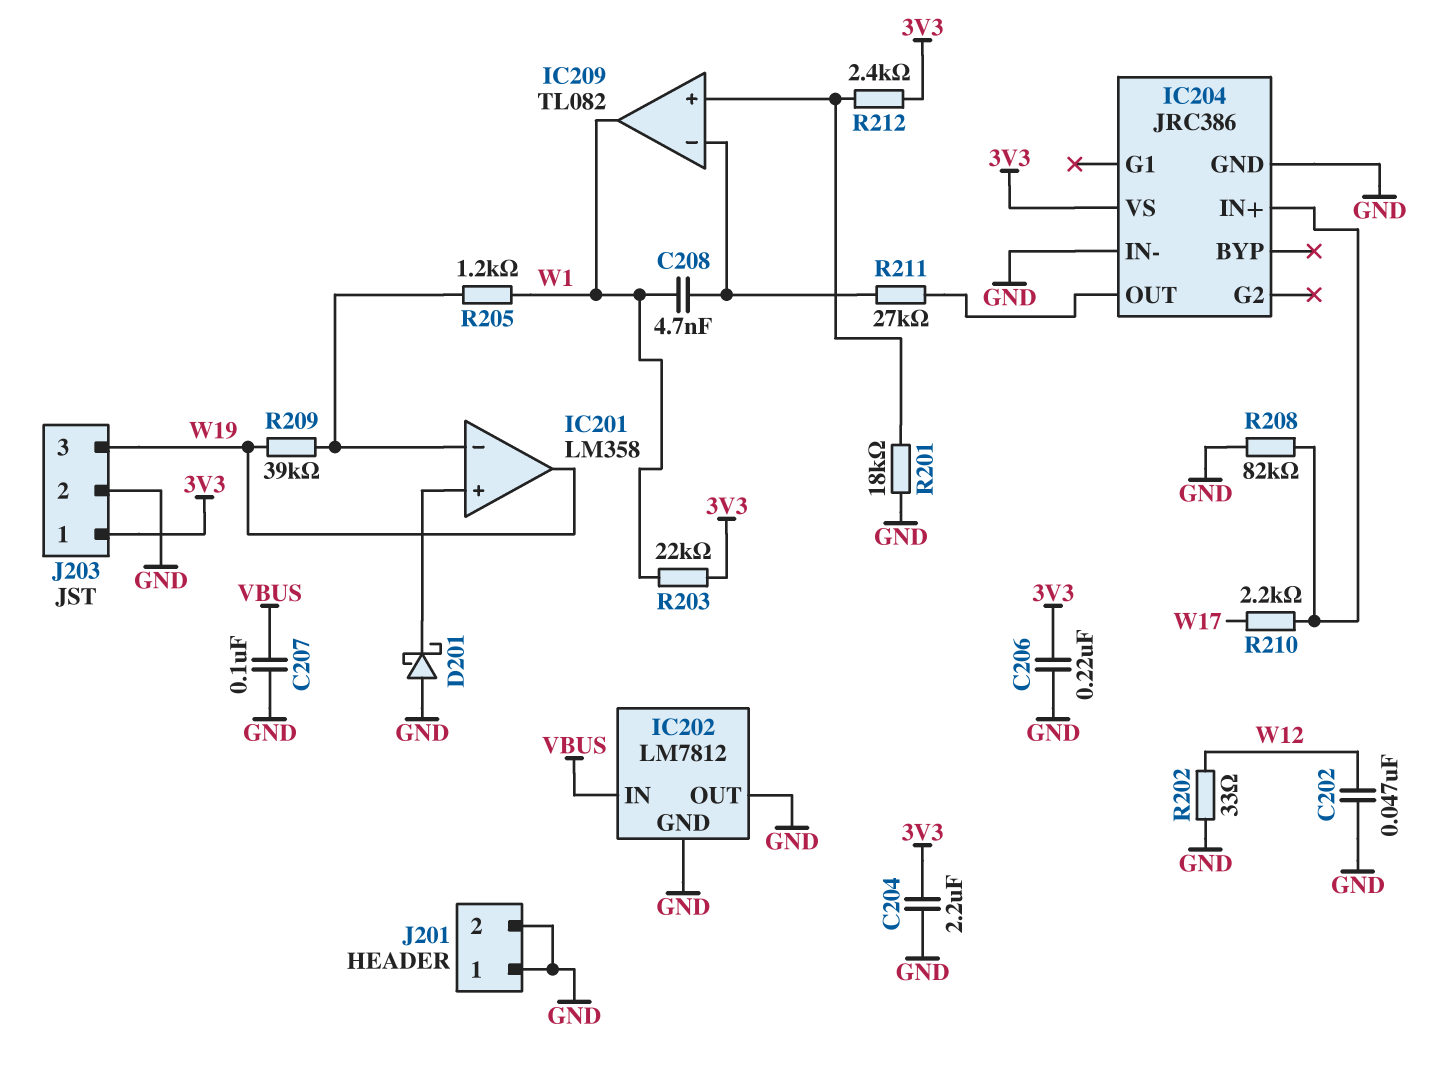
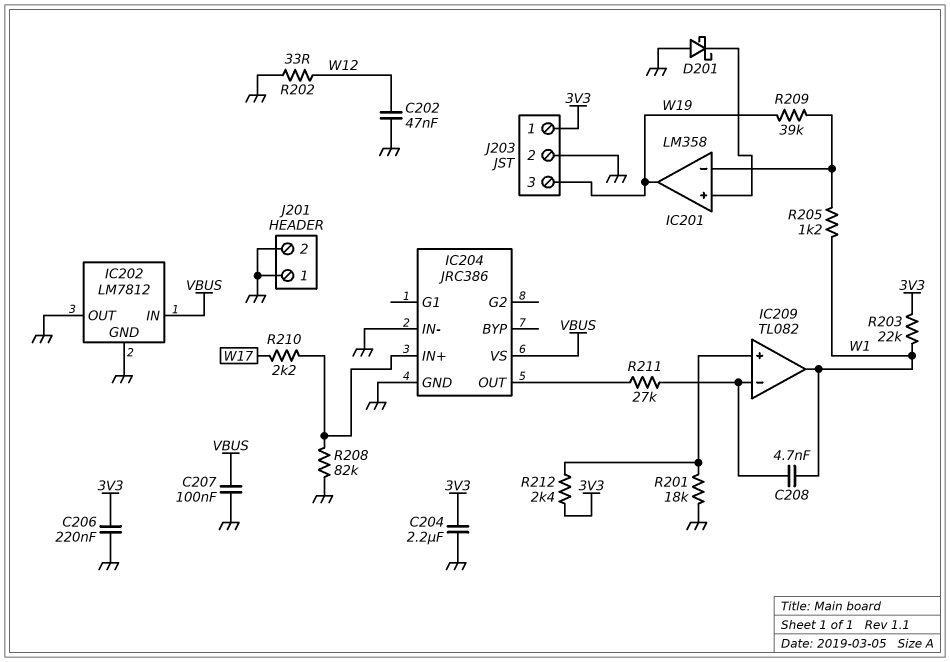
IC204 pin VS: 3V3 -> VBUS

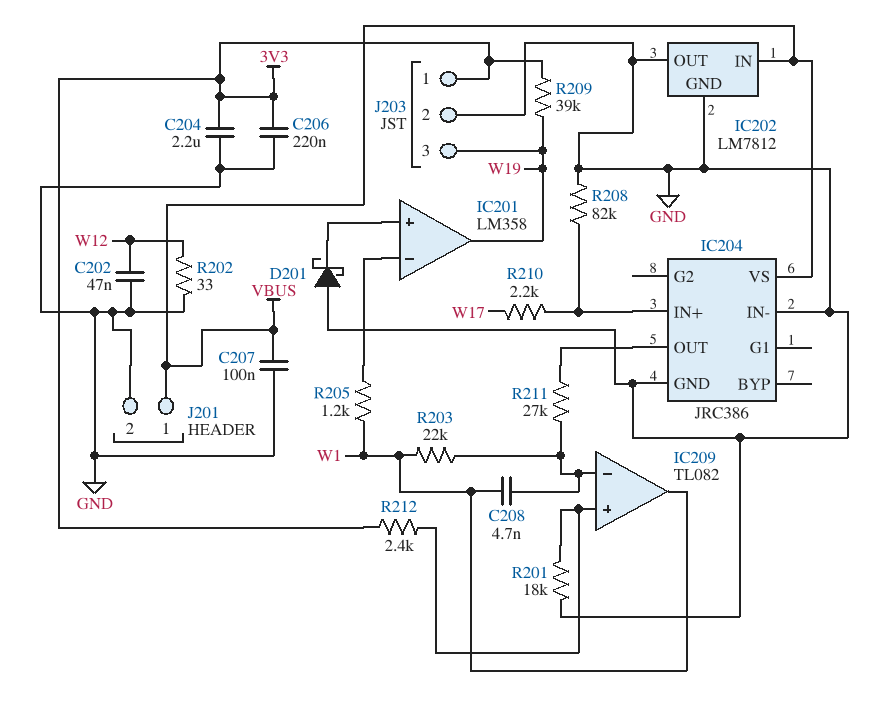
J201 pin 1: GND -> VBUS
R203: 22k (3V3, W1) -> 22k (IC209/in-, W1)
R209: 39k (IC201/in-, W19) -> 39k (3V3, W19)

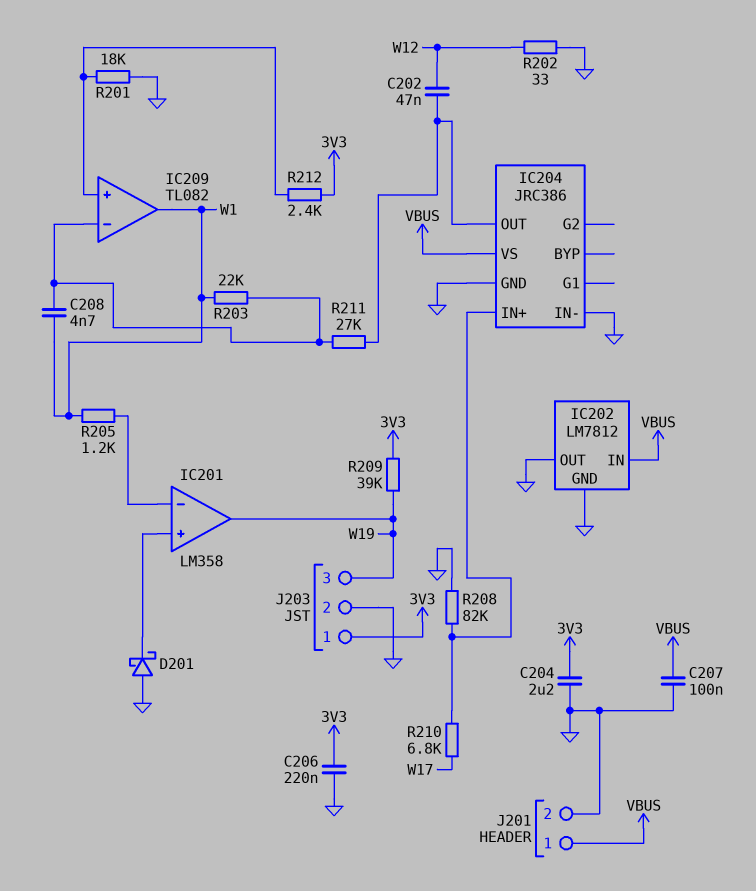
C202: 47nF (GND, W12) -> 47nF (IC204/OUT, W12)
R210: 2.2k (IC204/IN+, W17) -> 6.8k (IC204/IN+, W17)

